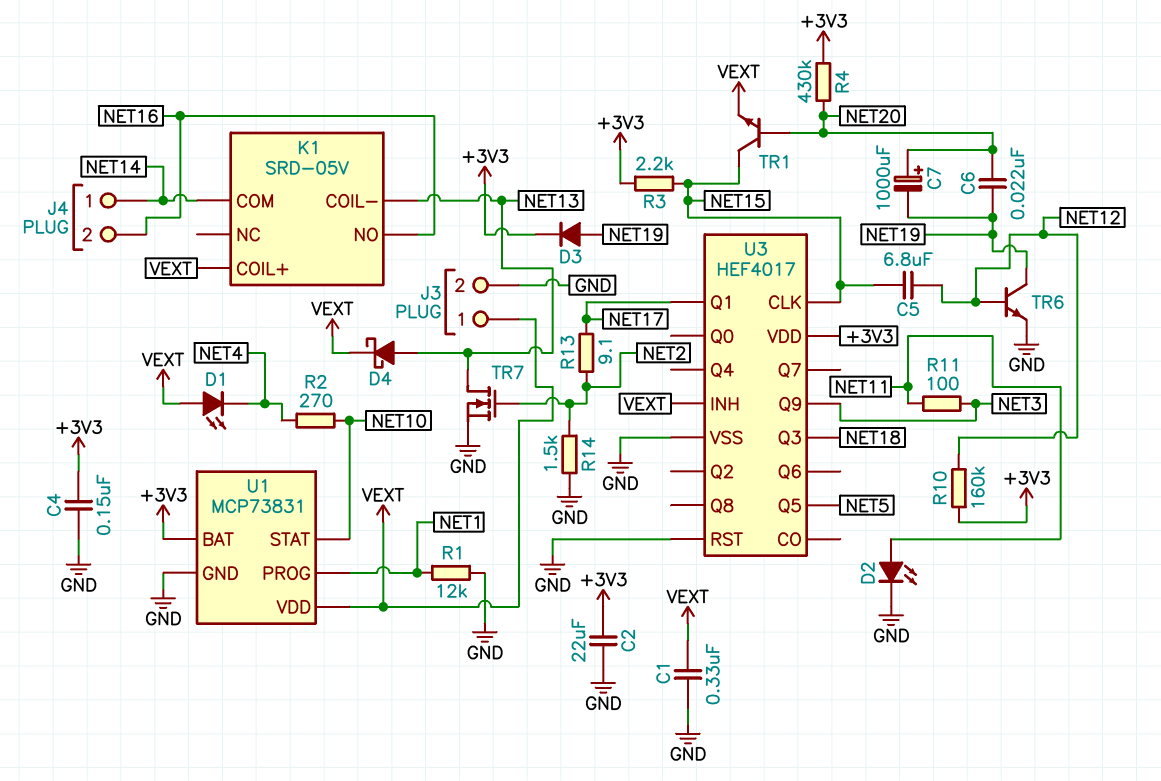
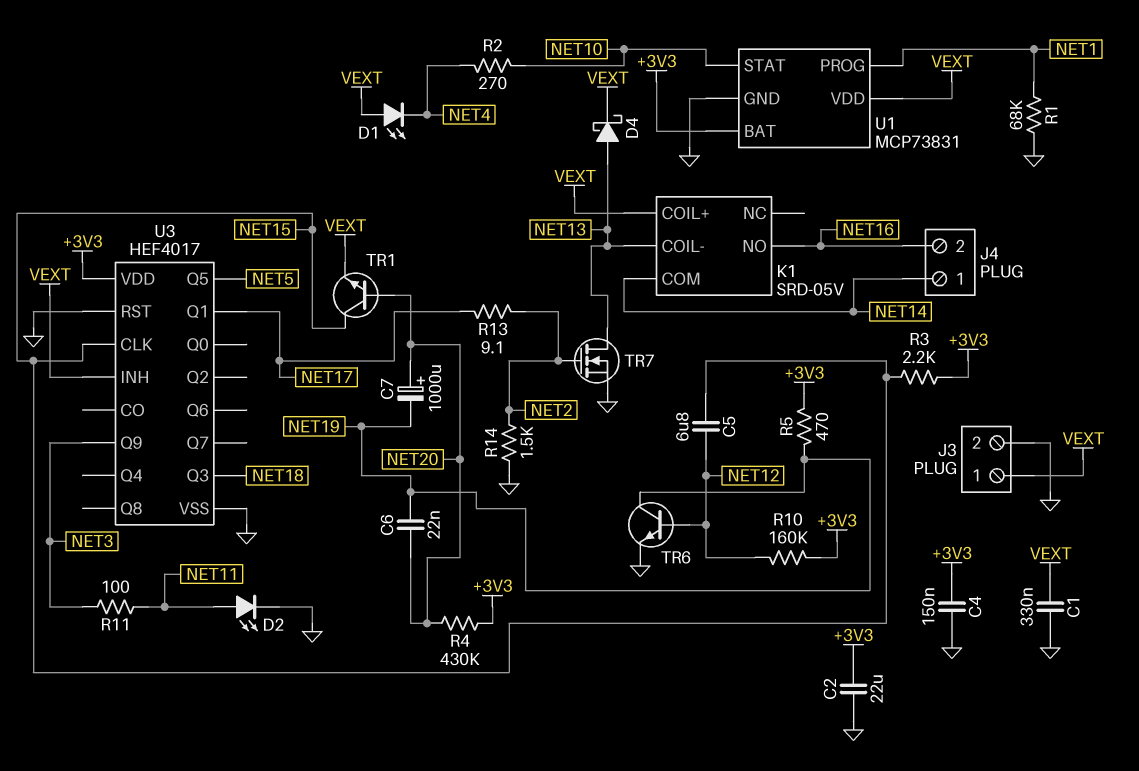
D3: diode (A NET19, K +3V3) -> none
R1: 12k (GND, NET1) -> 68k (GND, NET1)
R5: none -> 470 (+3V3, NET19)

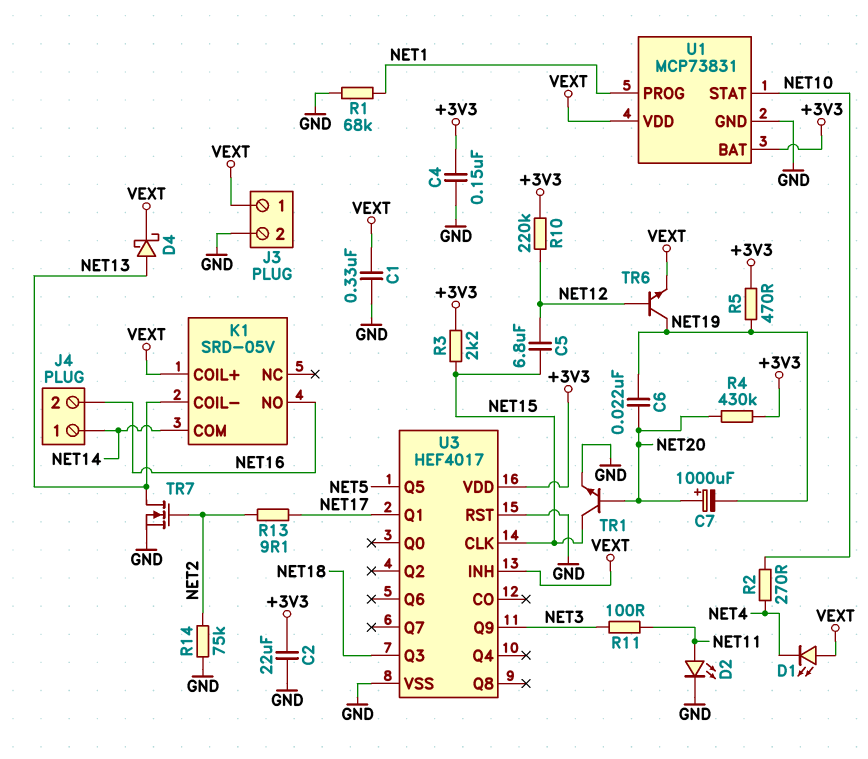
R10: 160k (+3V3, NET12) -> 220k (+3V3, NET12)
R14: 1.5k (GND, NET2) -> 75k (GND, NET2)
TR1: NPN (B NET20, C NET15, E VEXT) -> NPN (B NET20, C NET15, E GND)
TR6: NPN (B NET12, C NET19, E GND) -> NPN (B NET12, C NET19, E VEXT)

